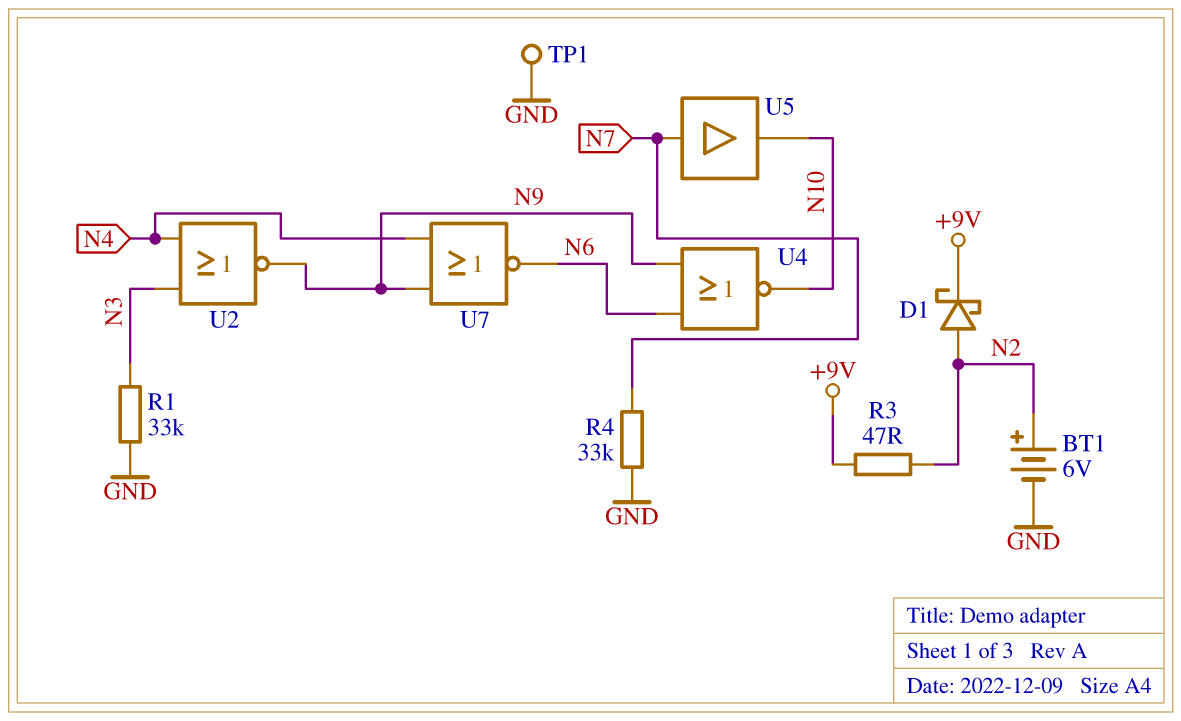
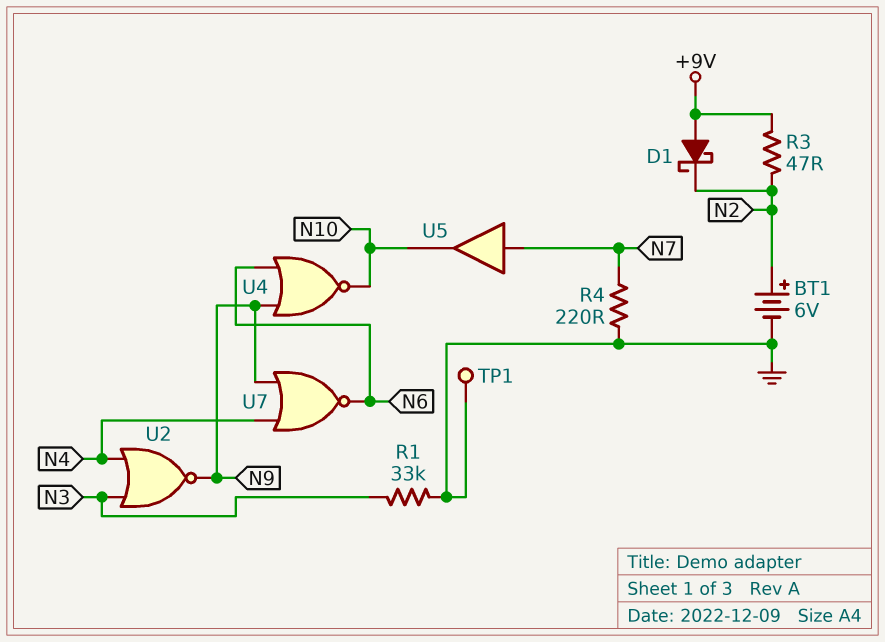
D1: schottky (A N2, K +9V) -> schottky (A +9V, K N2)
R4: 33k (GND, N7) -> 220 (GND, N7)

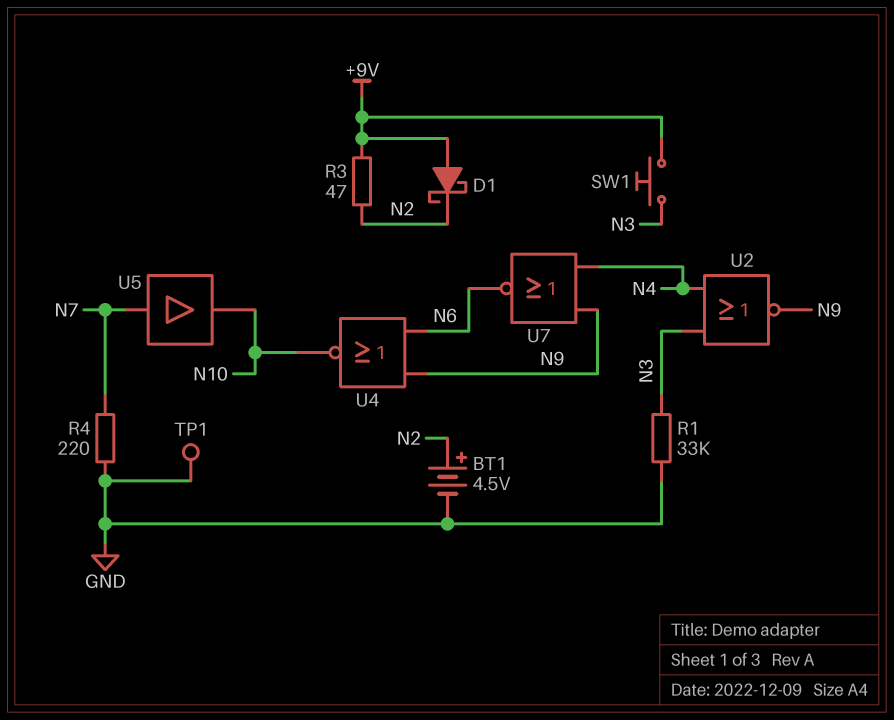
BT1: 6V (plus N2, minus GND) -> 4.5V (plus N2, minus GND)
SW1: none -> button (+9V, N3)

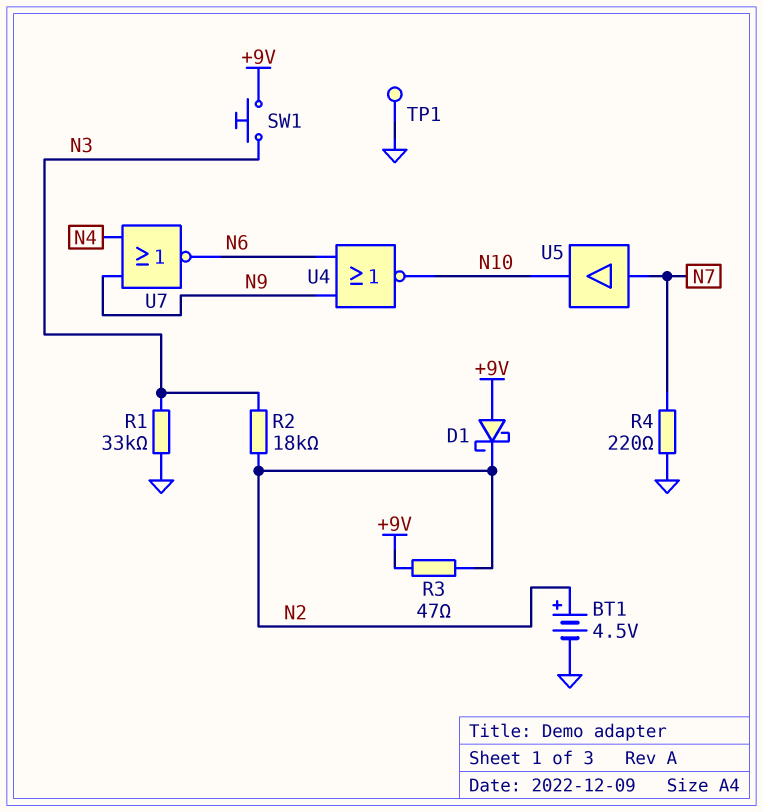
R2: none -> 18k (N2, N3)
U2: NOR (in N3, in N4, out N9) -> none

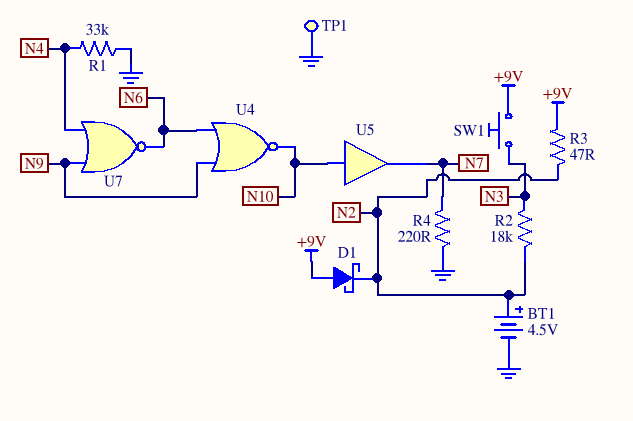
R1: 33k (GND, N3) -> 33k (GND, N4)
U5: buffer (in N7, out N10) -> buffer (in N10, out N7)

